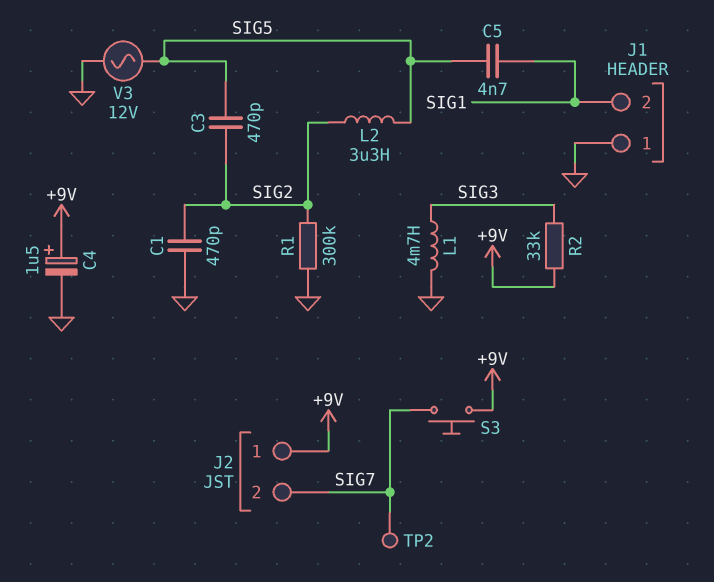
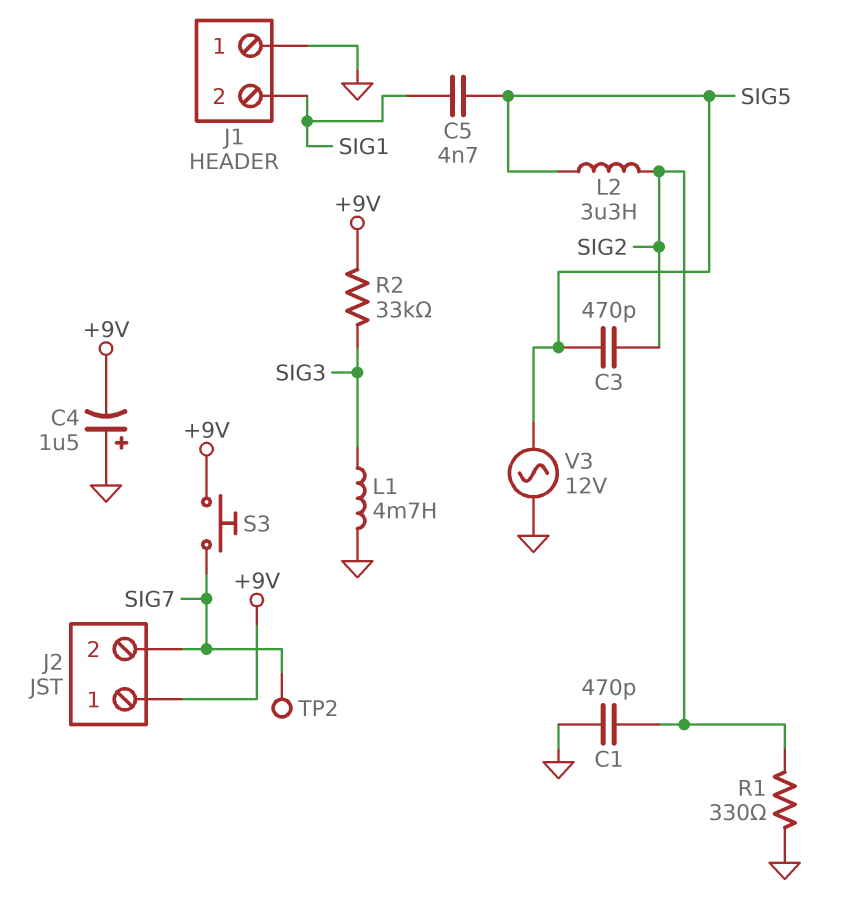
C4: 1.5uF (plus +9V, minus GND) -> 1.5uF (plus GND, minus +9V)
R1: 300k (GND, SIG2) -> 330 (GND, SIG2)

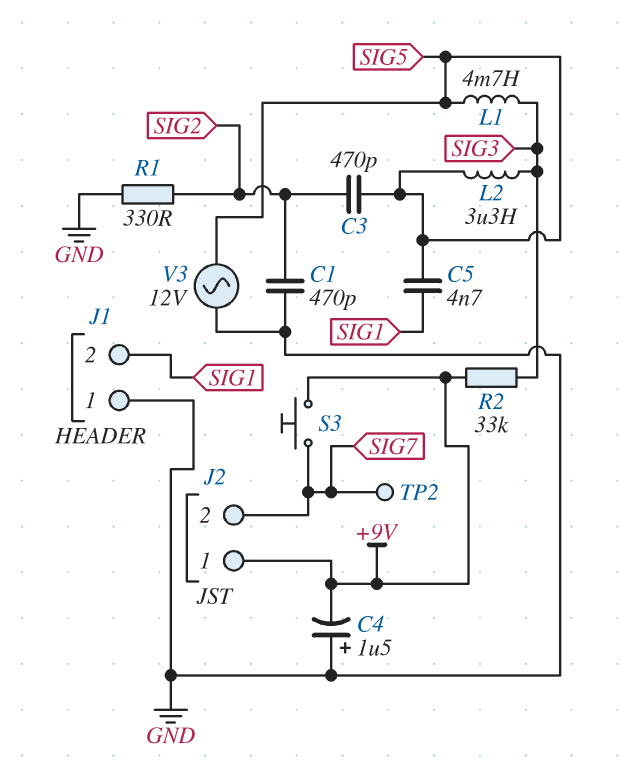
L1: 4.7mH (GND, SIG3) -> 4.7mH (SIG3, SIG5)
L2: 3.3uH (SIG2, SIG5) -> 3.3uH (SIG3, SIG5)

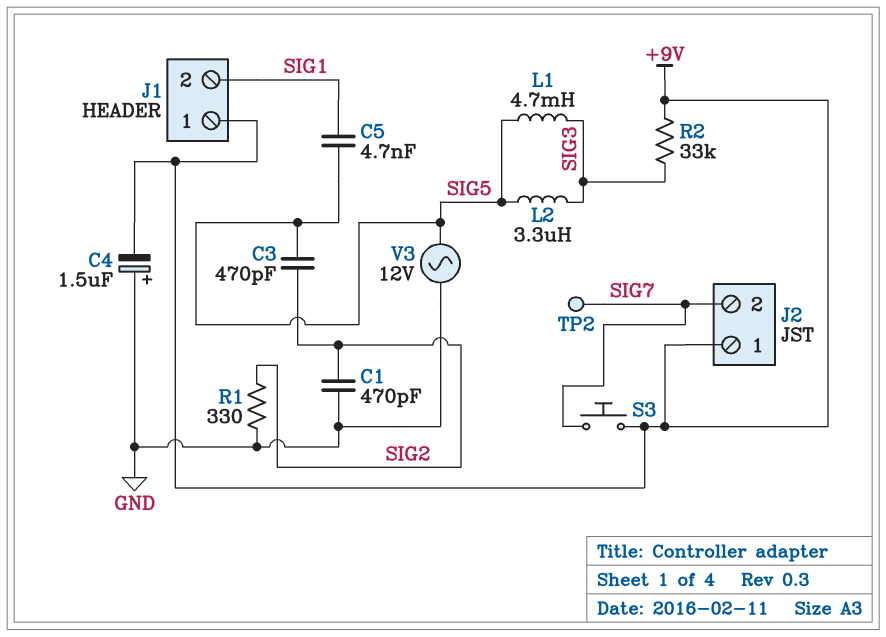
J1 pin 1: GND -> +9V

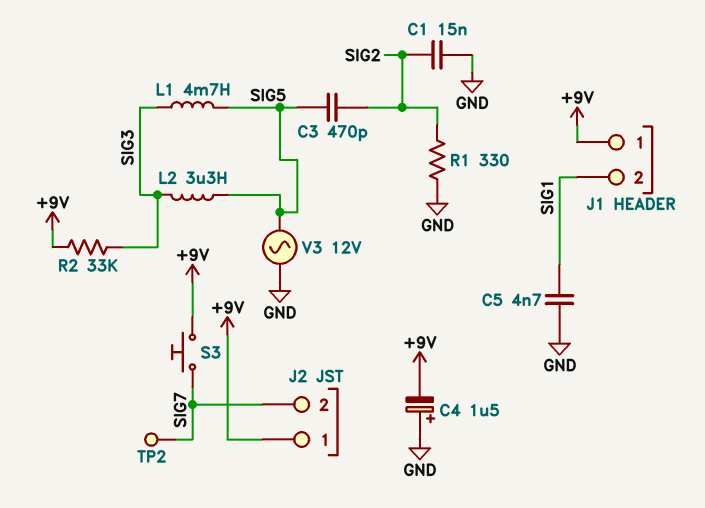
C1: 470pF (GND, SIG2) -> 15nF (GND, SIG2)
C5: 4.7nF (SIG1, SIG5) -> 4.7nF (GND, SIG1)

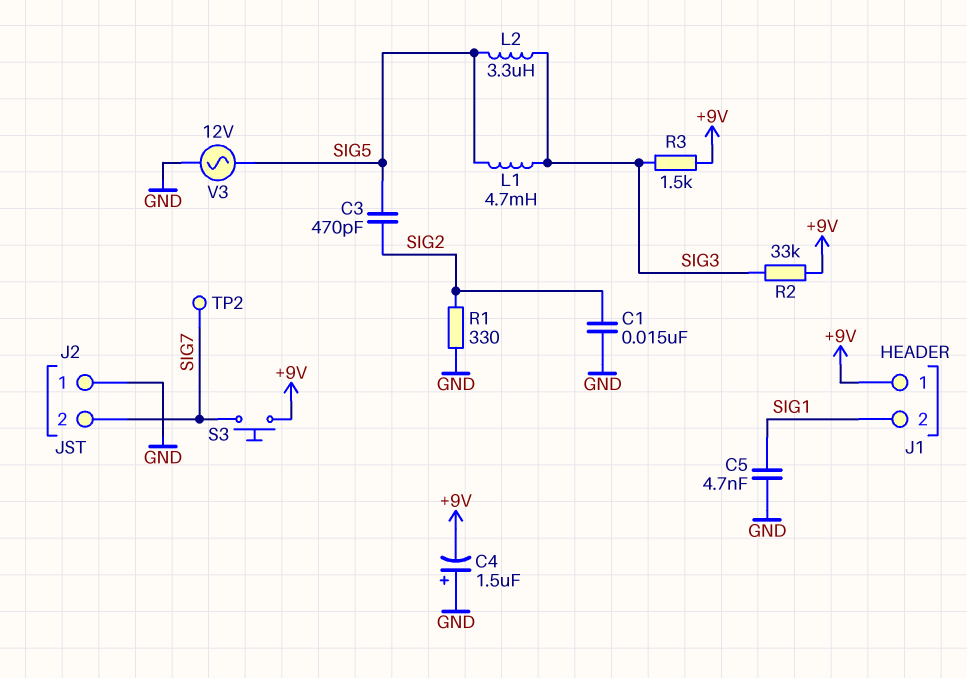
J2 pin 1: +9V -> GND
R3: none -> 1.5k (+9V, SIG3)

